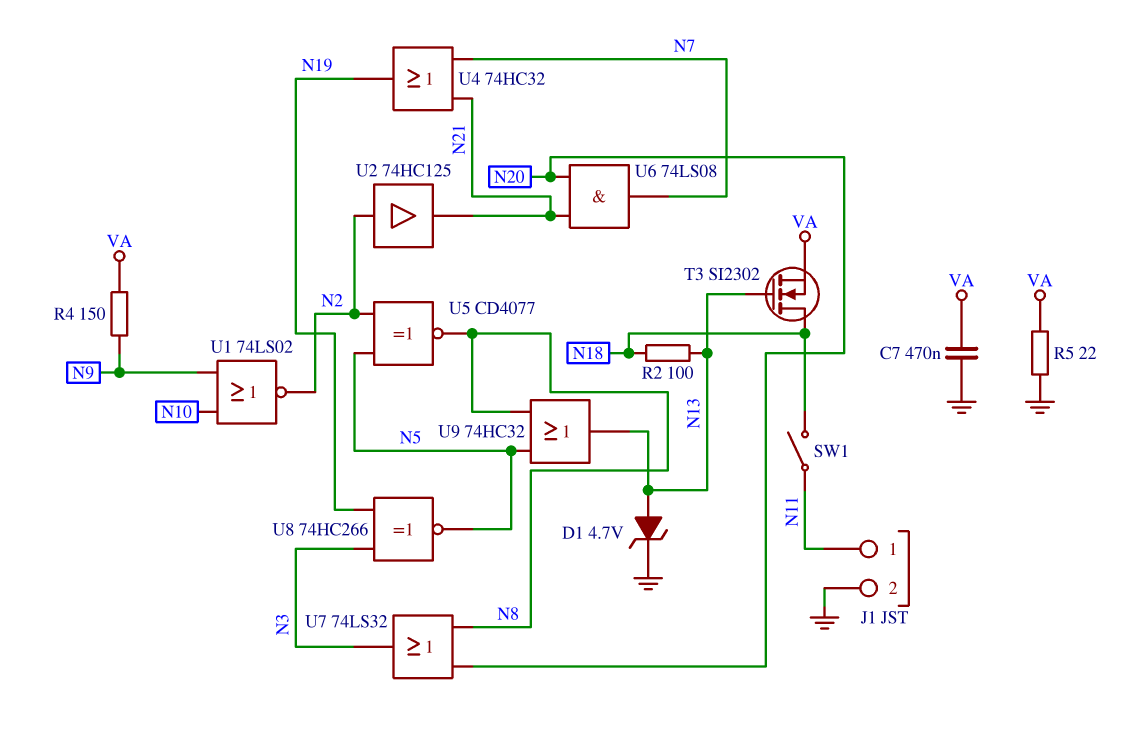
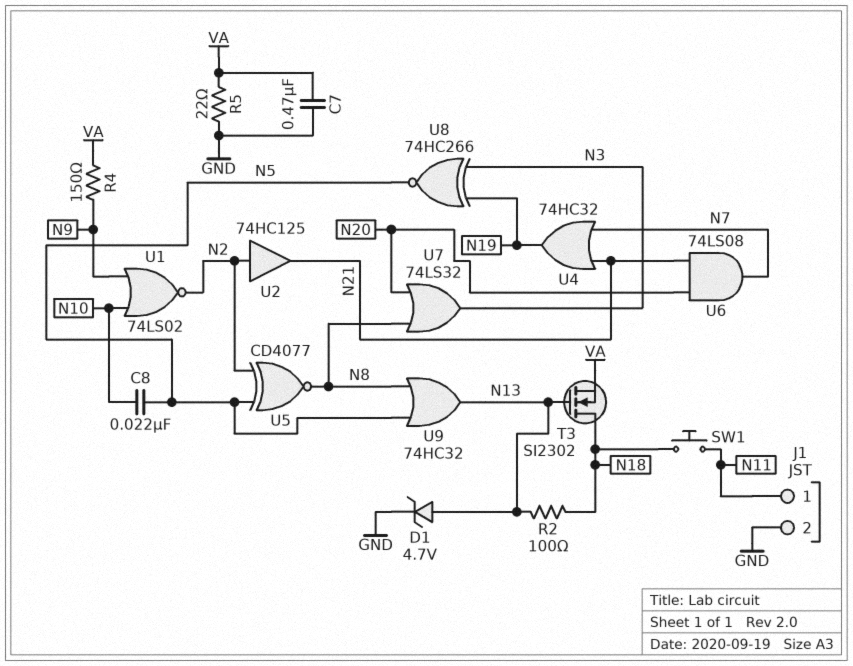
C8: none -> 22nF (N5, N10)
SW1: switch (N11, N18) -> button (N11, N18)

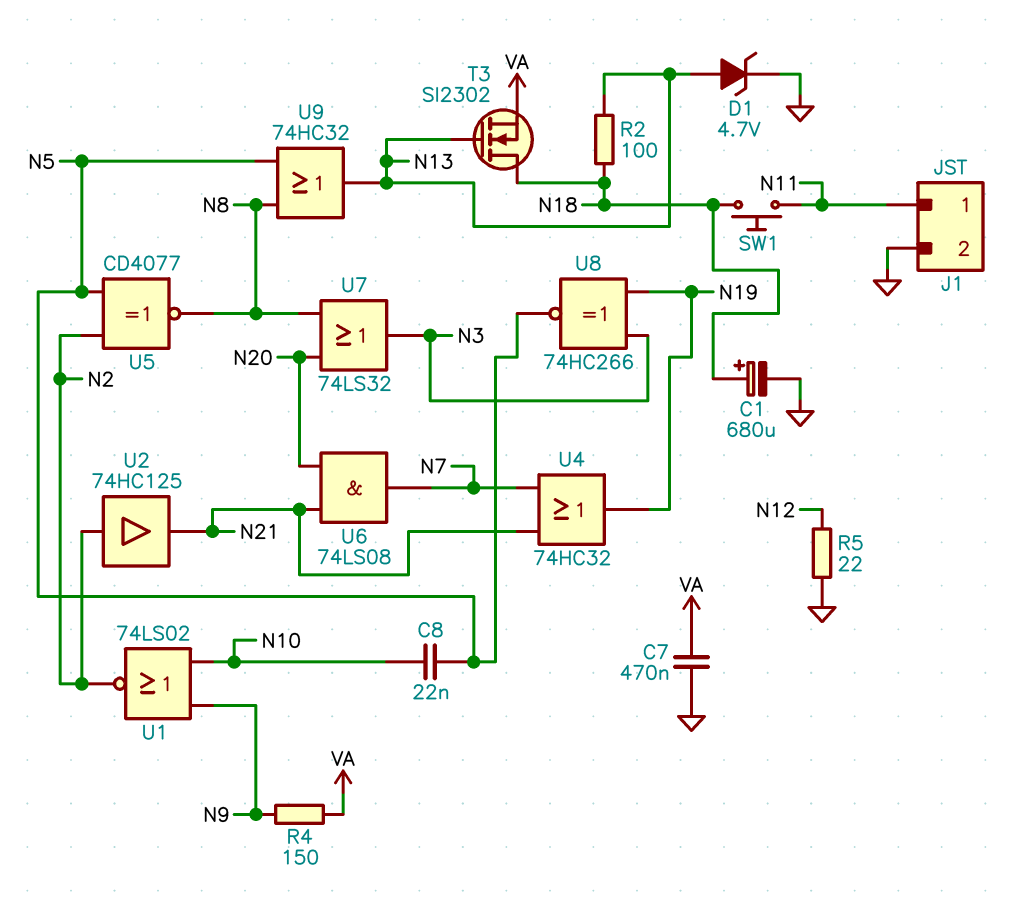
C1: none -> 680uF (plus N18, minus GND)
R5: 22 (GND, VA) -> 22 (GND, N12)

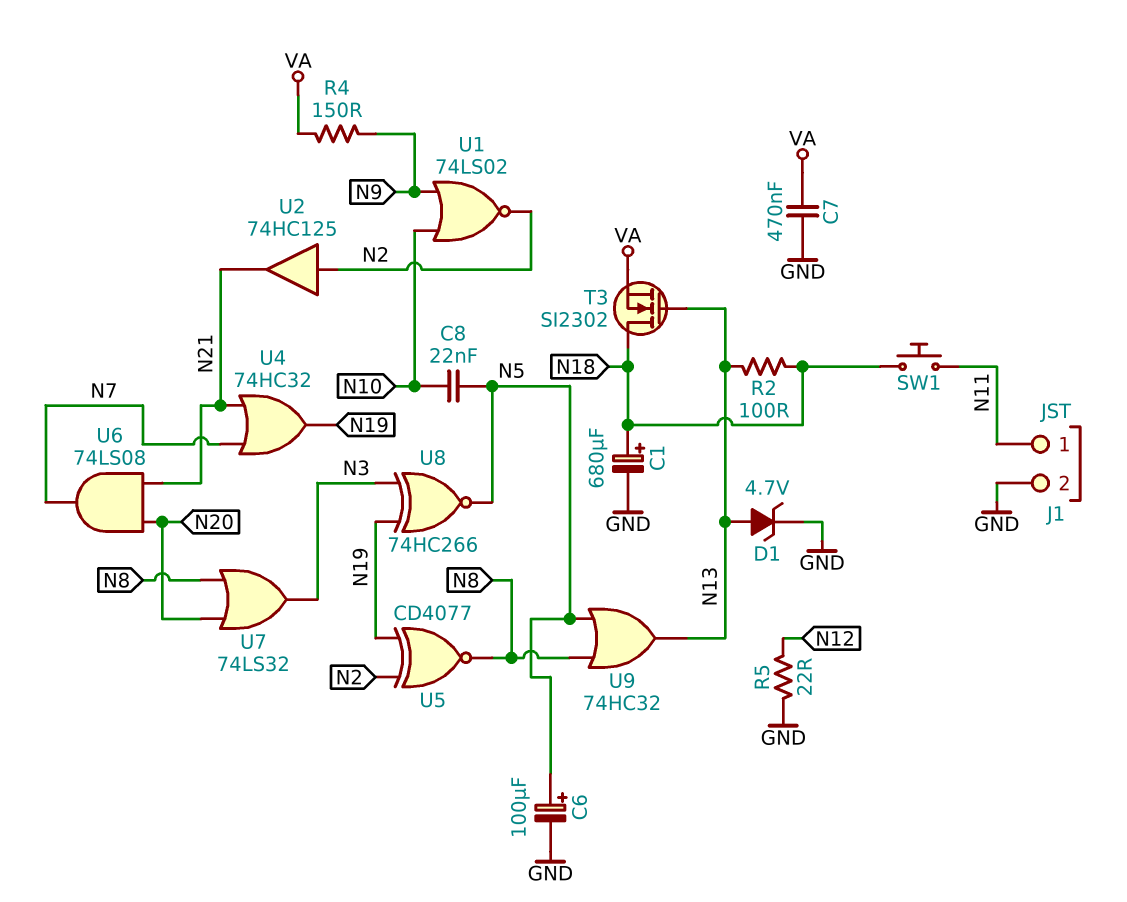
C6: none -> 100uF (plus N5, minus GND)
U5: XNOR CD4077 (in N2, in N5, out N8) -> XNOR CD4077 (in N2, in N19, out N8)

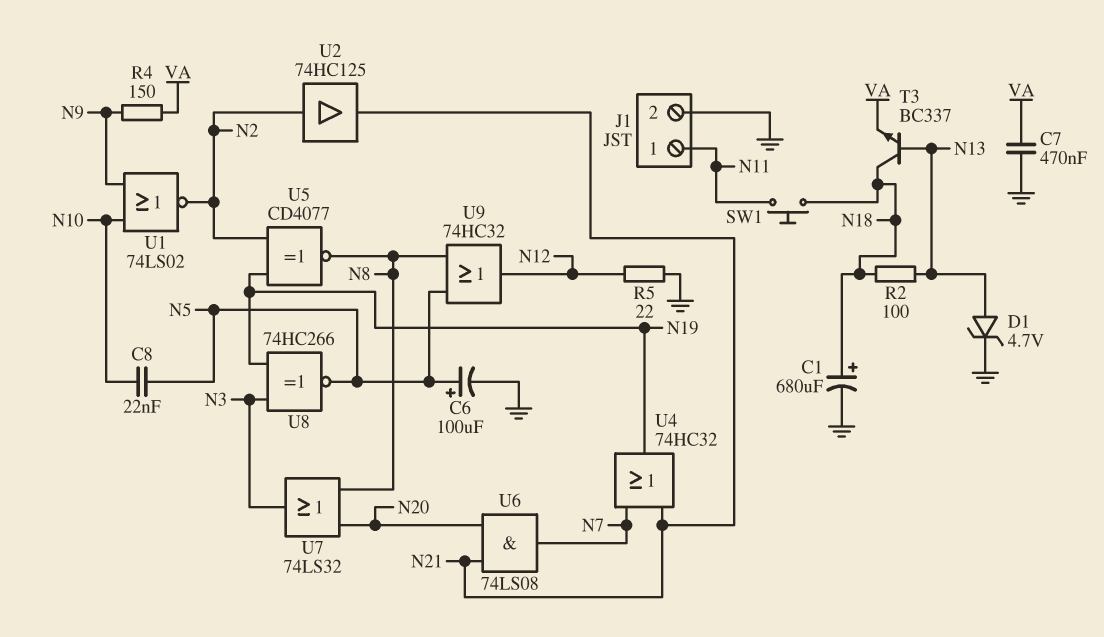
T3: NMOS SI2302 (G N13, D N18, S VA) -> NPN BC337 (B N13, C N18, E VA)
U9: OR 74HC32 (in N5, in N8, out N13) -> OR 74HC32 (in N5, in N8, out N12)

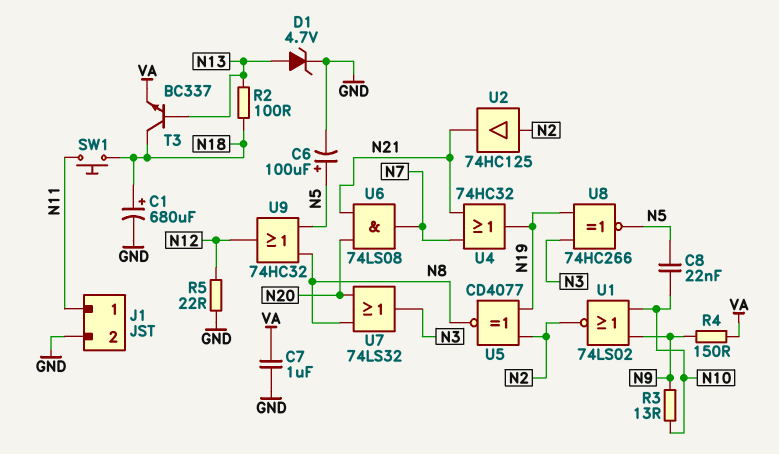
C7: 470nF (GND, VA) -> 1uF (GND, VA)
R3: none -> 13 (N9, N10)

